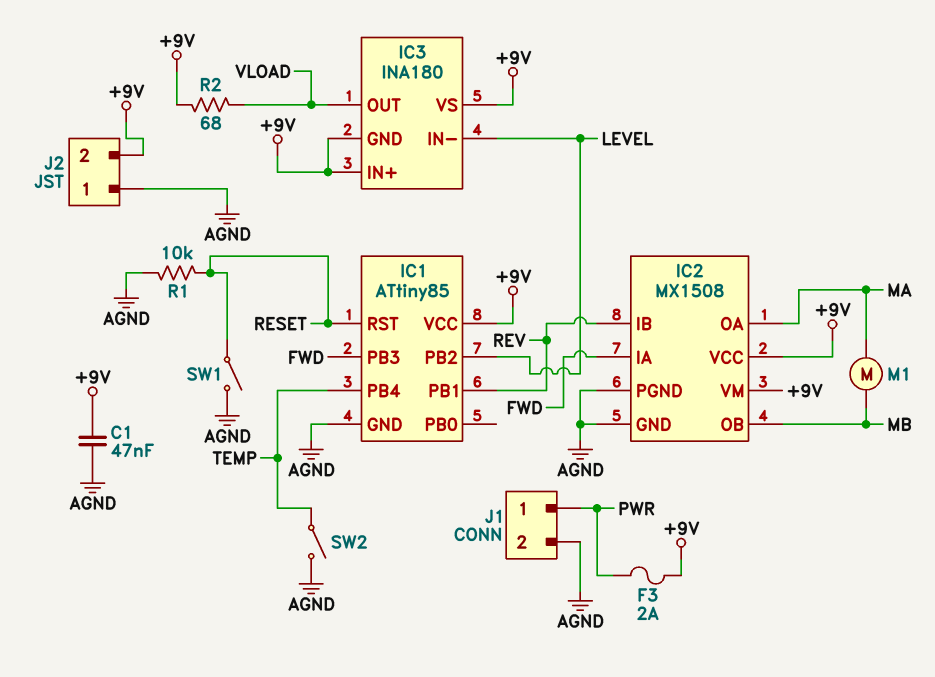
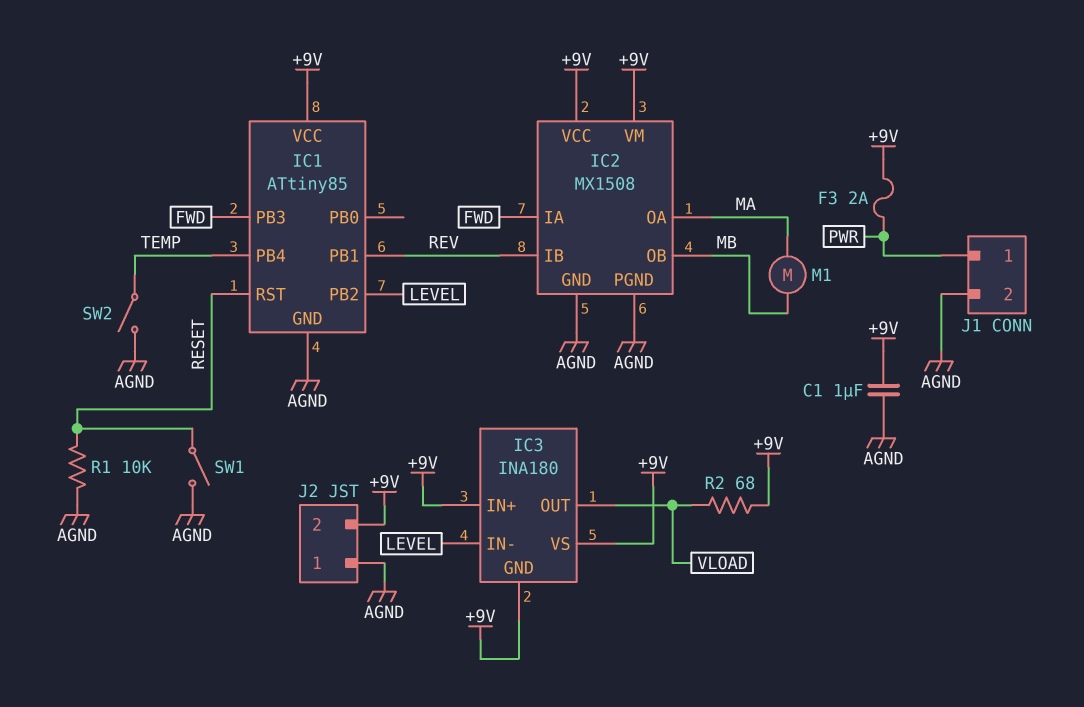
C1: 47nF (+9V, AGND) -> 1uF (+9V, AGND)

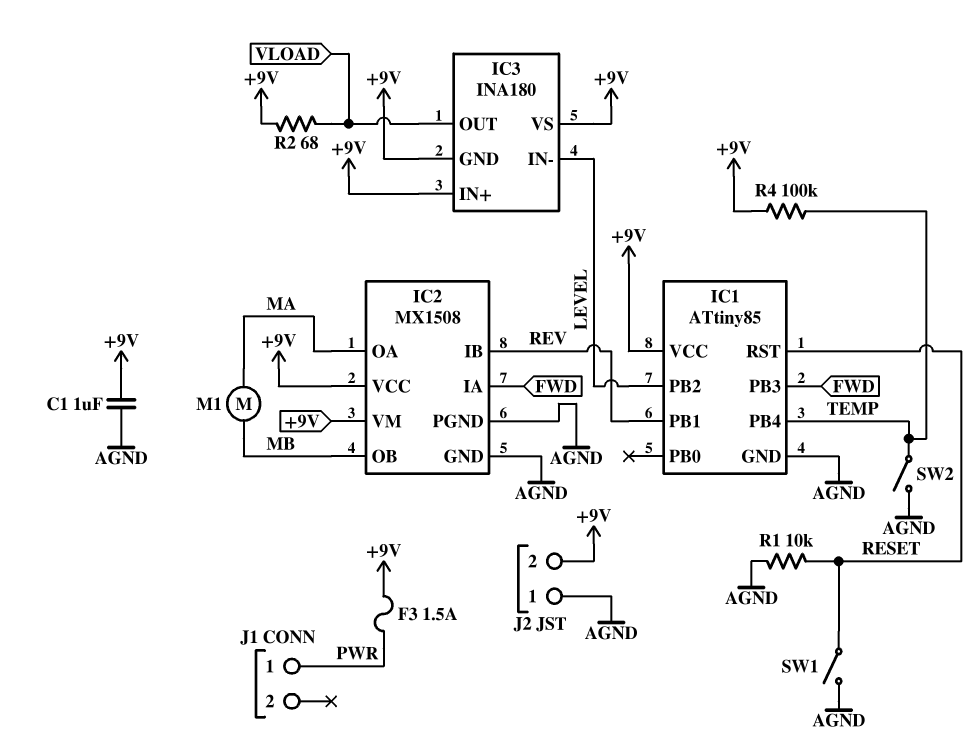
F3: 2A (+9V, PWR) -> 1.5A (+9V, PWR)
J1 pin 2: AGND -> none
R4: none -> 100k (+9V, TEMP)

